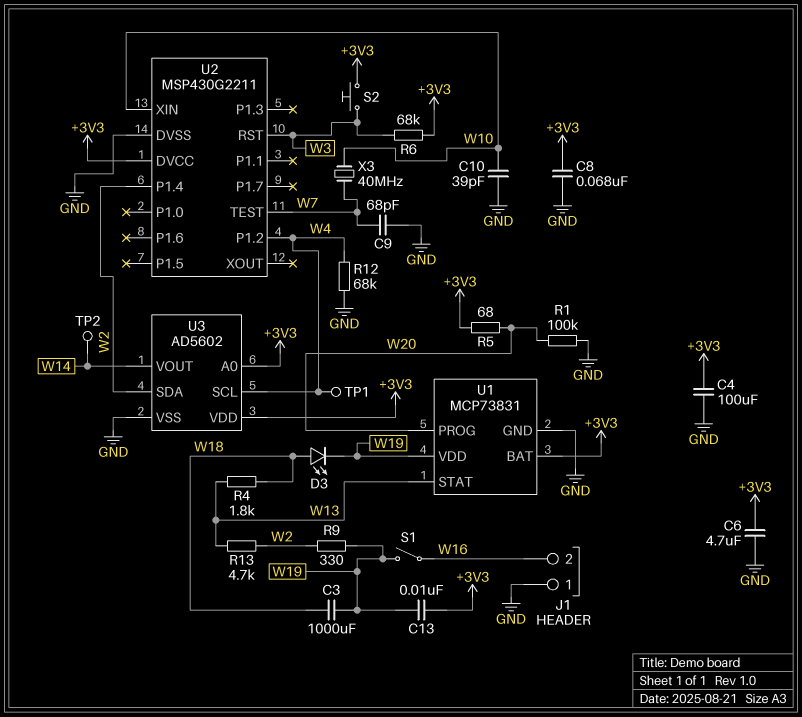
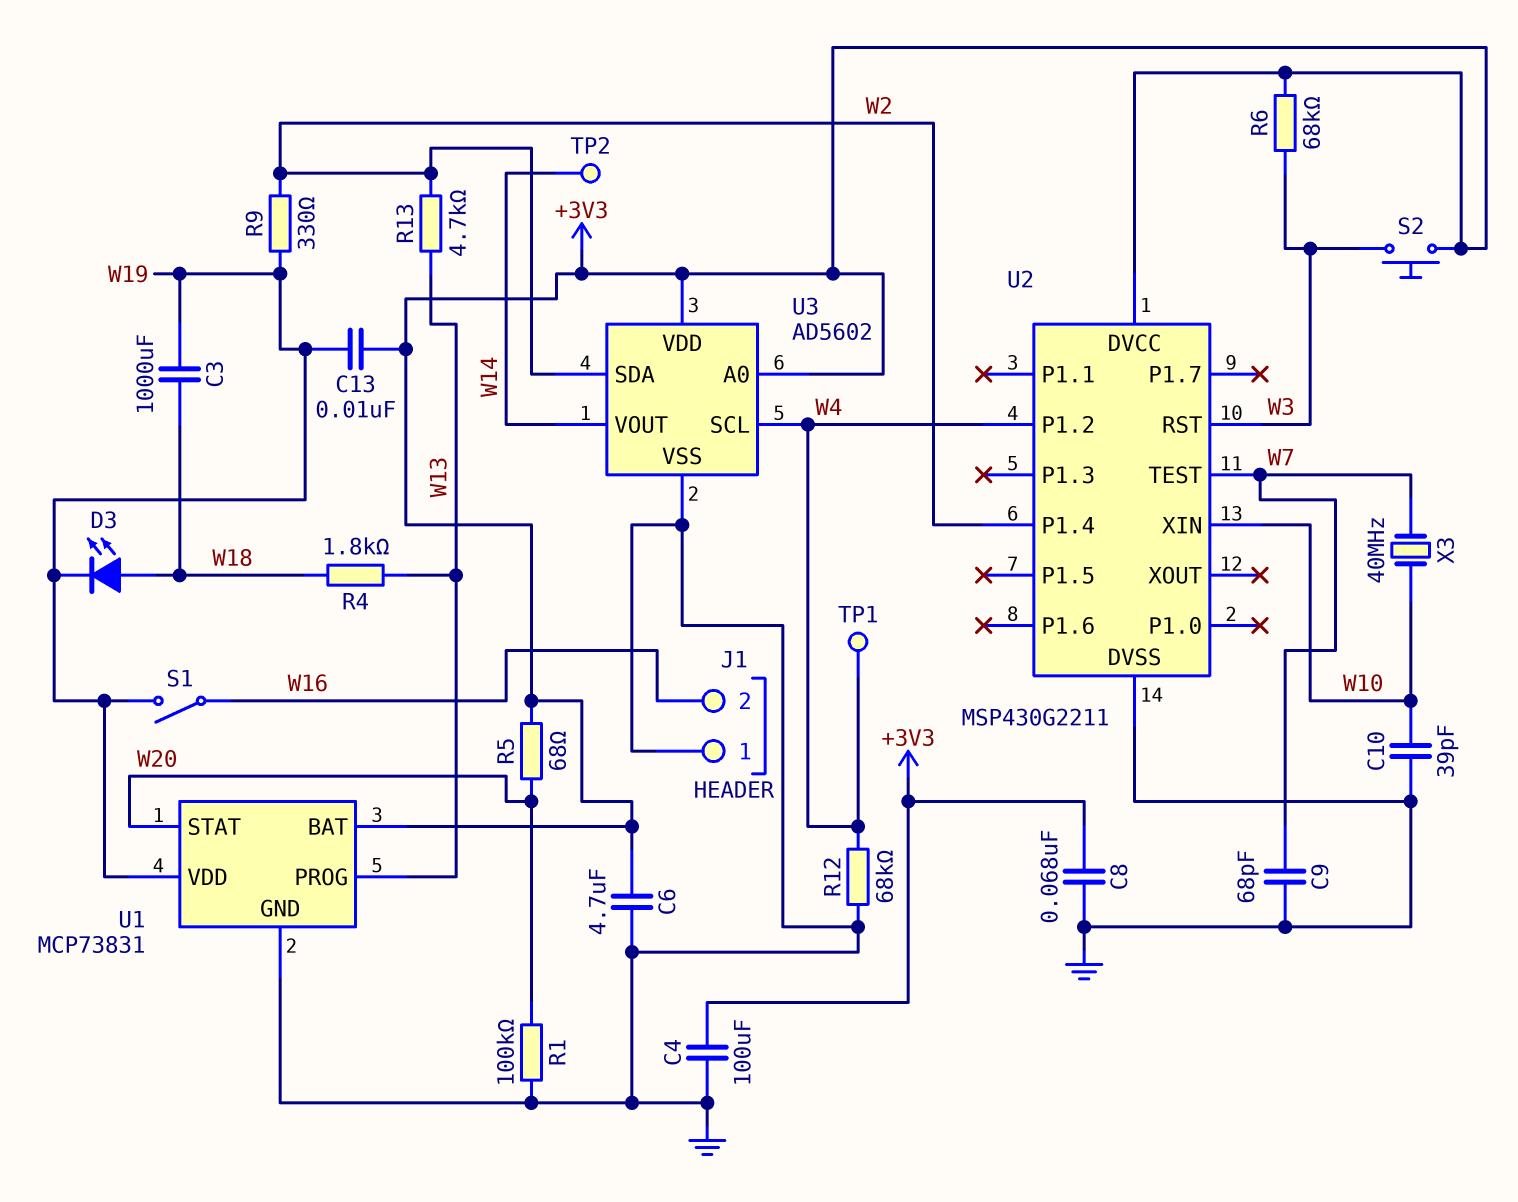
U1 pin PROG: W20 -> W13
U1 pin STAT: W13 -> W20

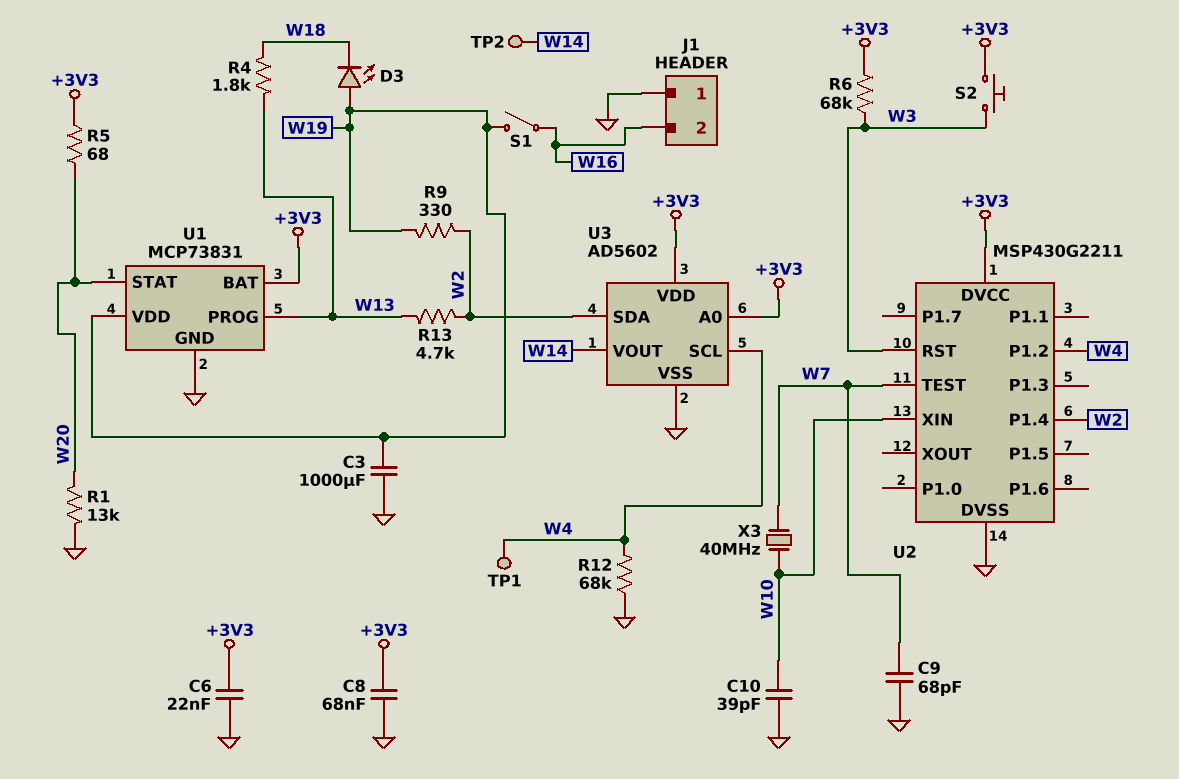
C3: 1000uF (W18, W19) -> 1000uF (GND, W19)
C4: 100uF (+3V3, GND) -> none
C6: 4.7uF (+3V3, GND) -> 22nF (+3V3, GND)
C13: 10nF (+3V3, W19) -> none
D3: LED (A W18, K W19) -> LED (A W19, K W18)
R1: 100k (GND, W20) -> 13k (GND, W20)

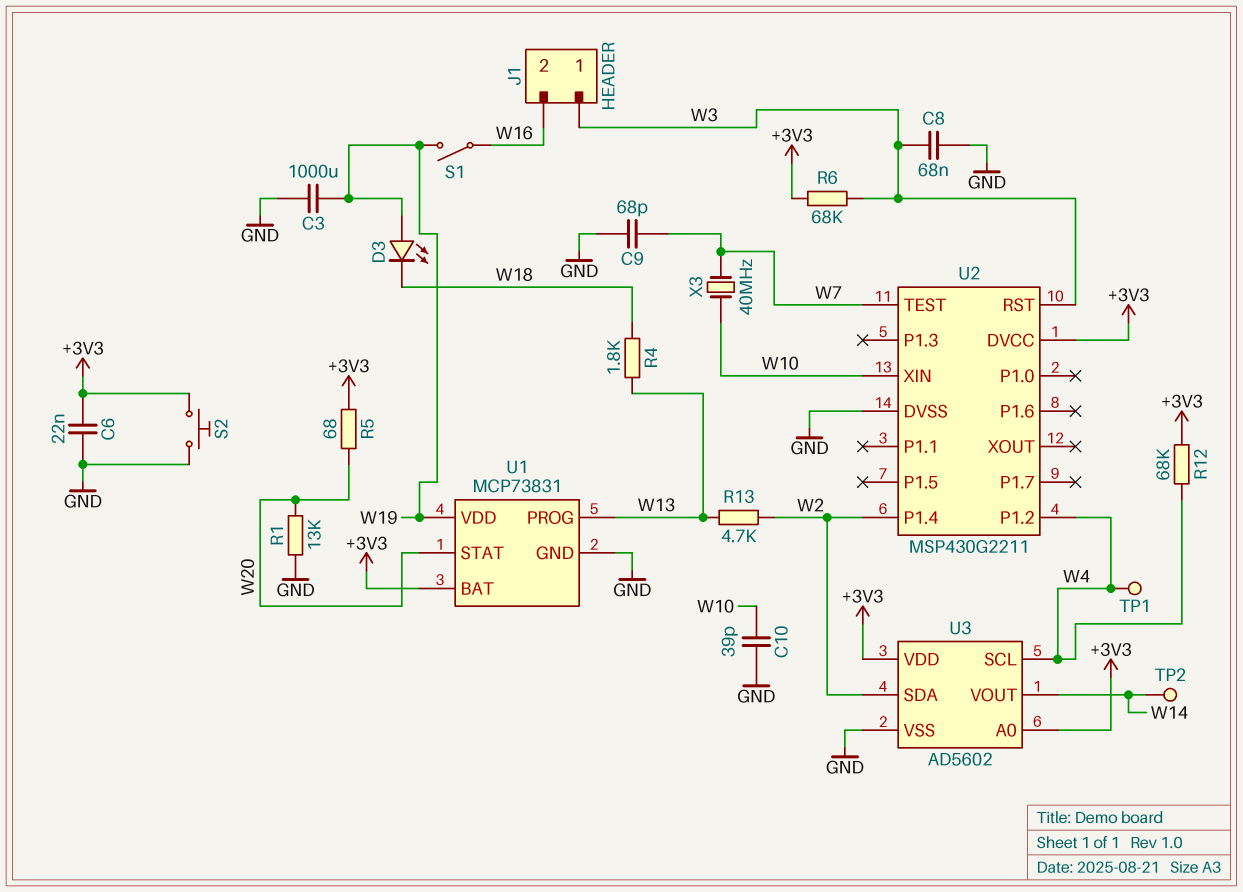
C8: 68nF (+3V3, GND) -> 68nF (GND, W3)
J1 pin 1: GND -> W3
R9: 330 (W2, W19) -> none
R12: 68k (GND, W4) -> 68k (+3V3, W4)
S2: button (+3V3, W3) -> button (+3V3, GND)

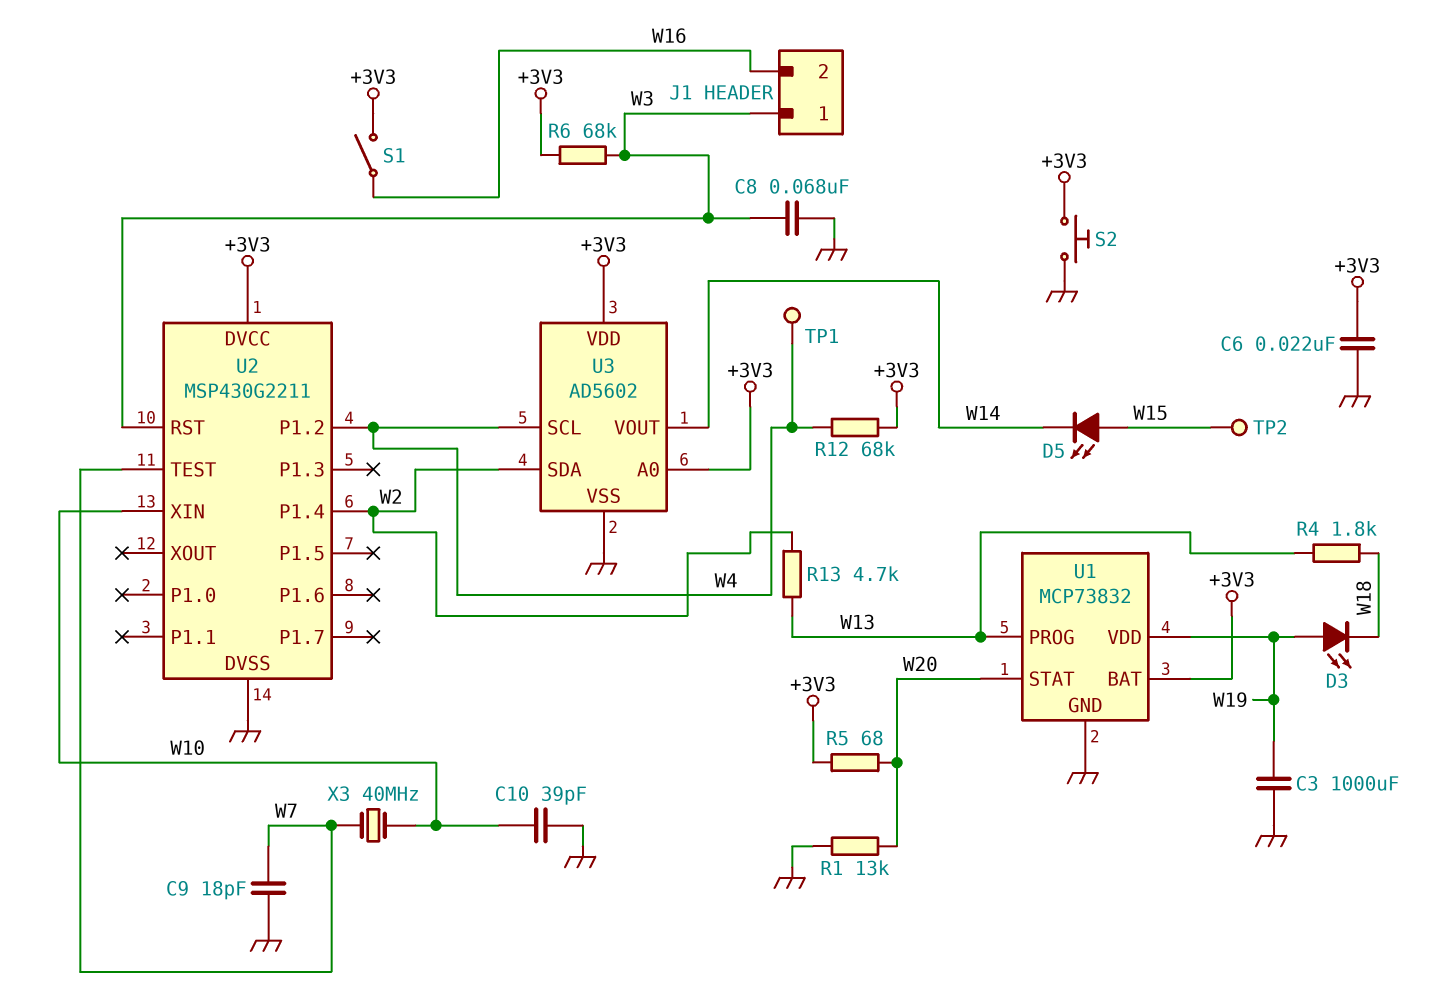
C9: 68pF (GND, W7) -> 18pF (GND, W7)
D5: none -> LED (A W15, K W14)
S1: switch (W16, W19) -> switch (+3V3, W16)
TP2: test point (W14) -> test point (W15)
U1: MCP73831 -> MCP73832

